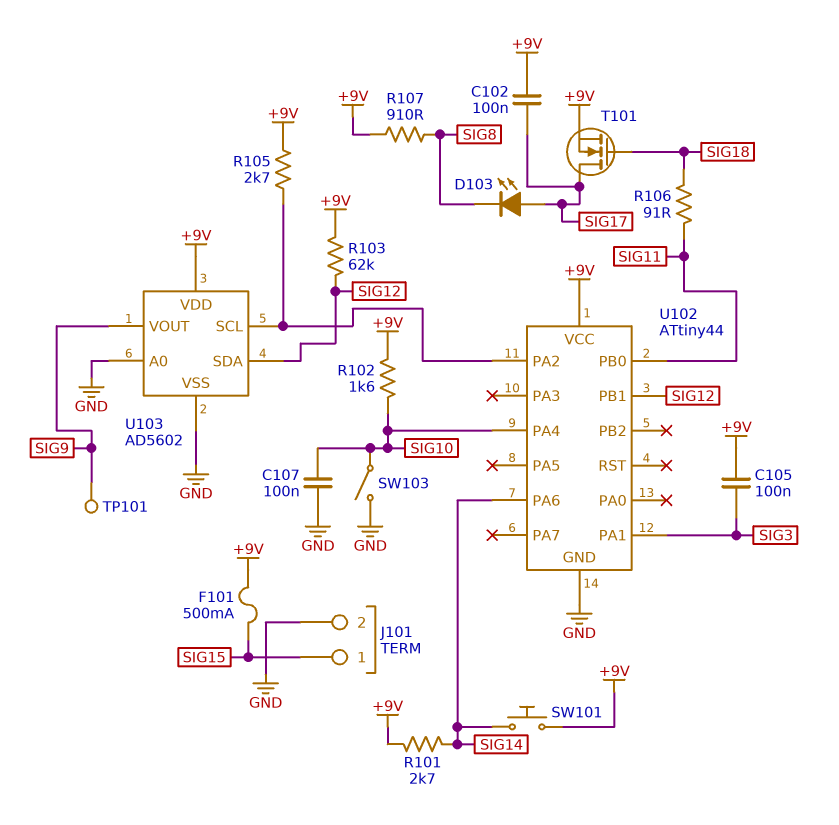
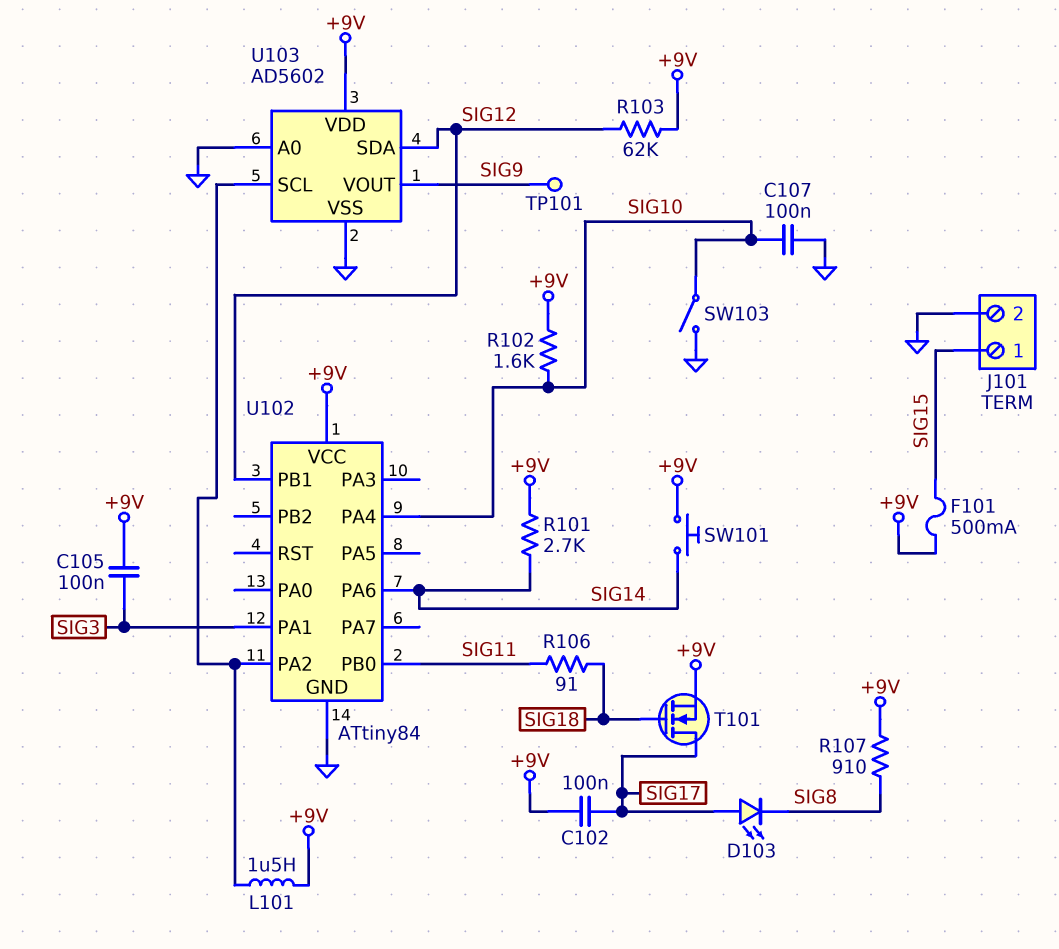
L101: none -> 1.5uH (+9V, U102/PA2)
R105: 2.7k (+9V, U102/PA2) -> none
U102: ATtiny44 -> ATtiny84

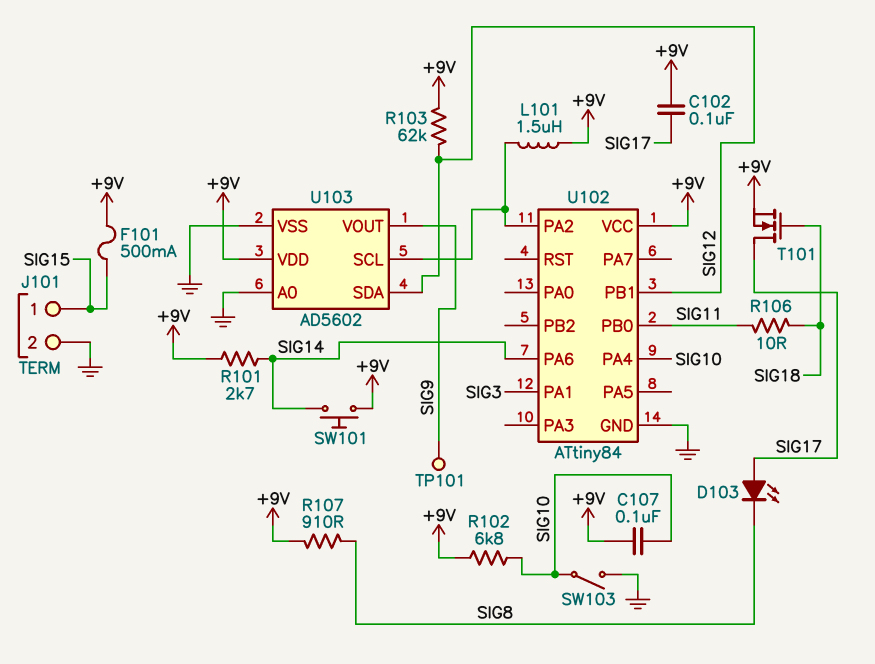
C105: 100nF (+9V, SIG3) -> none
C107: 100nF (GND, SIG10) -> 100nF (+9V, SIG10)
R102: 1.6k (+9V, SIG10) -> 6.8k (+9V, SIG10)
R106: 91 (SIG11, SIG18) -> 10 (SIG11, SIG18)

